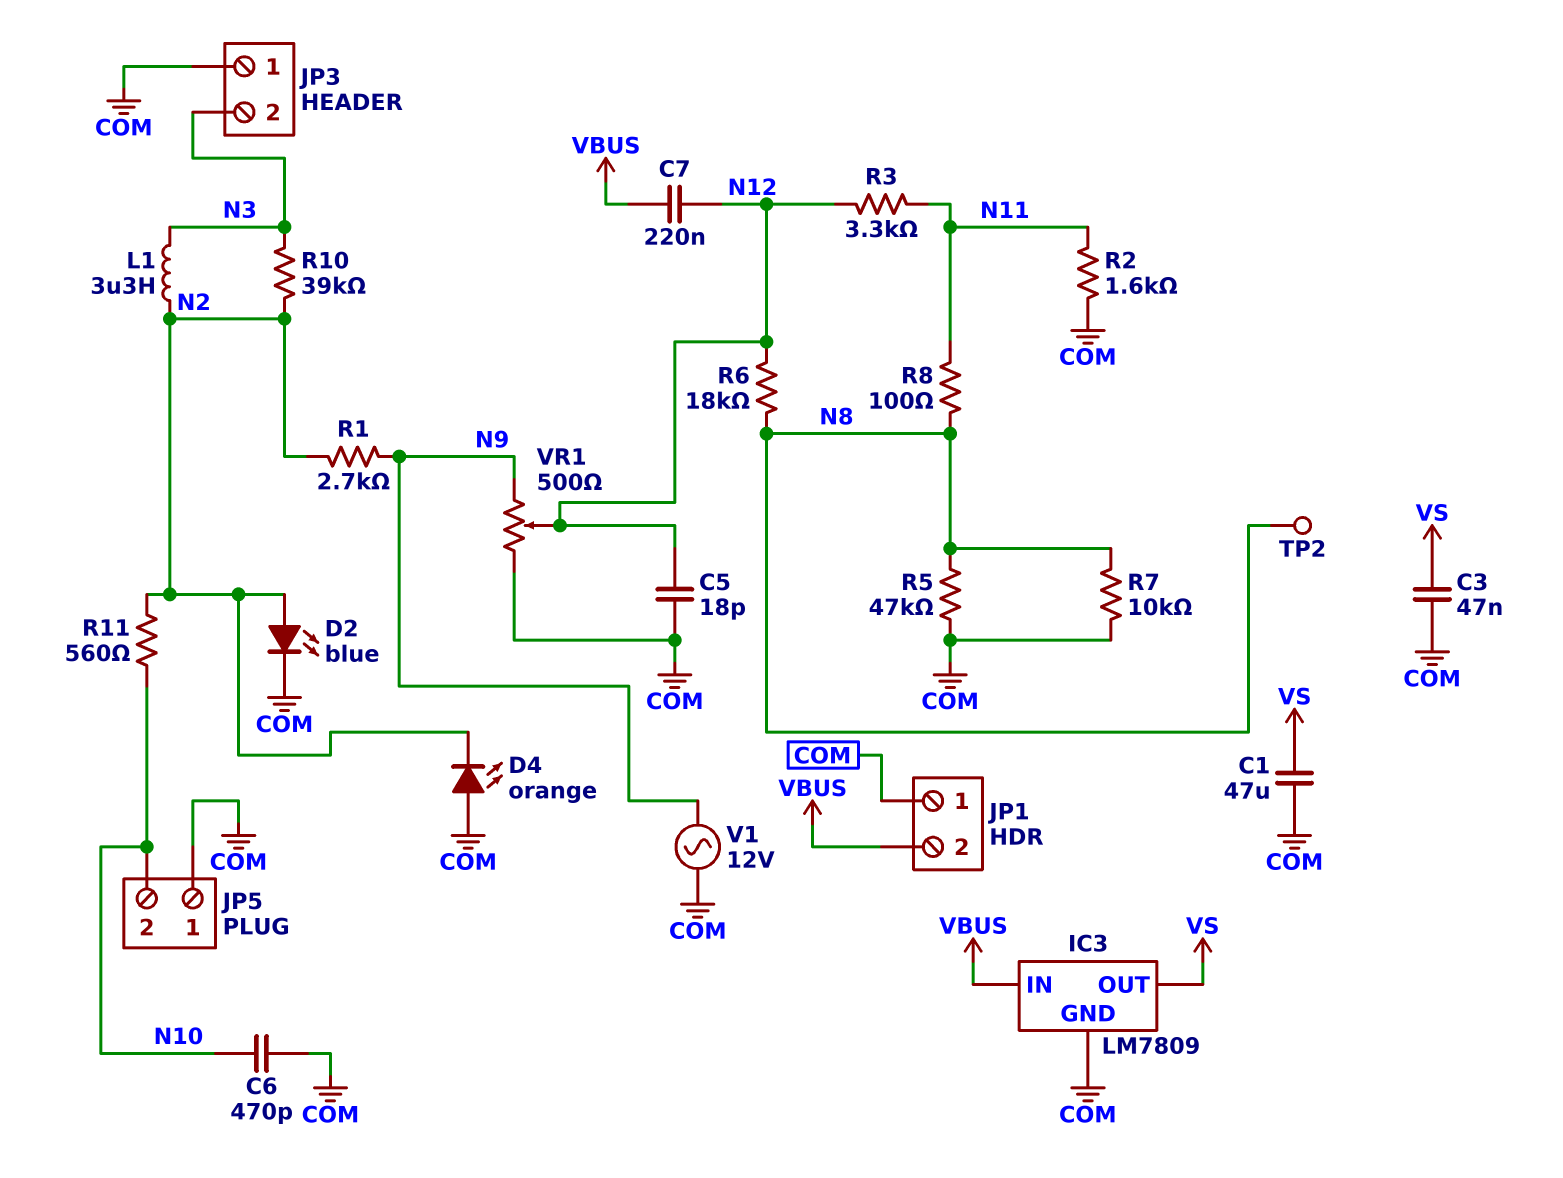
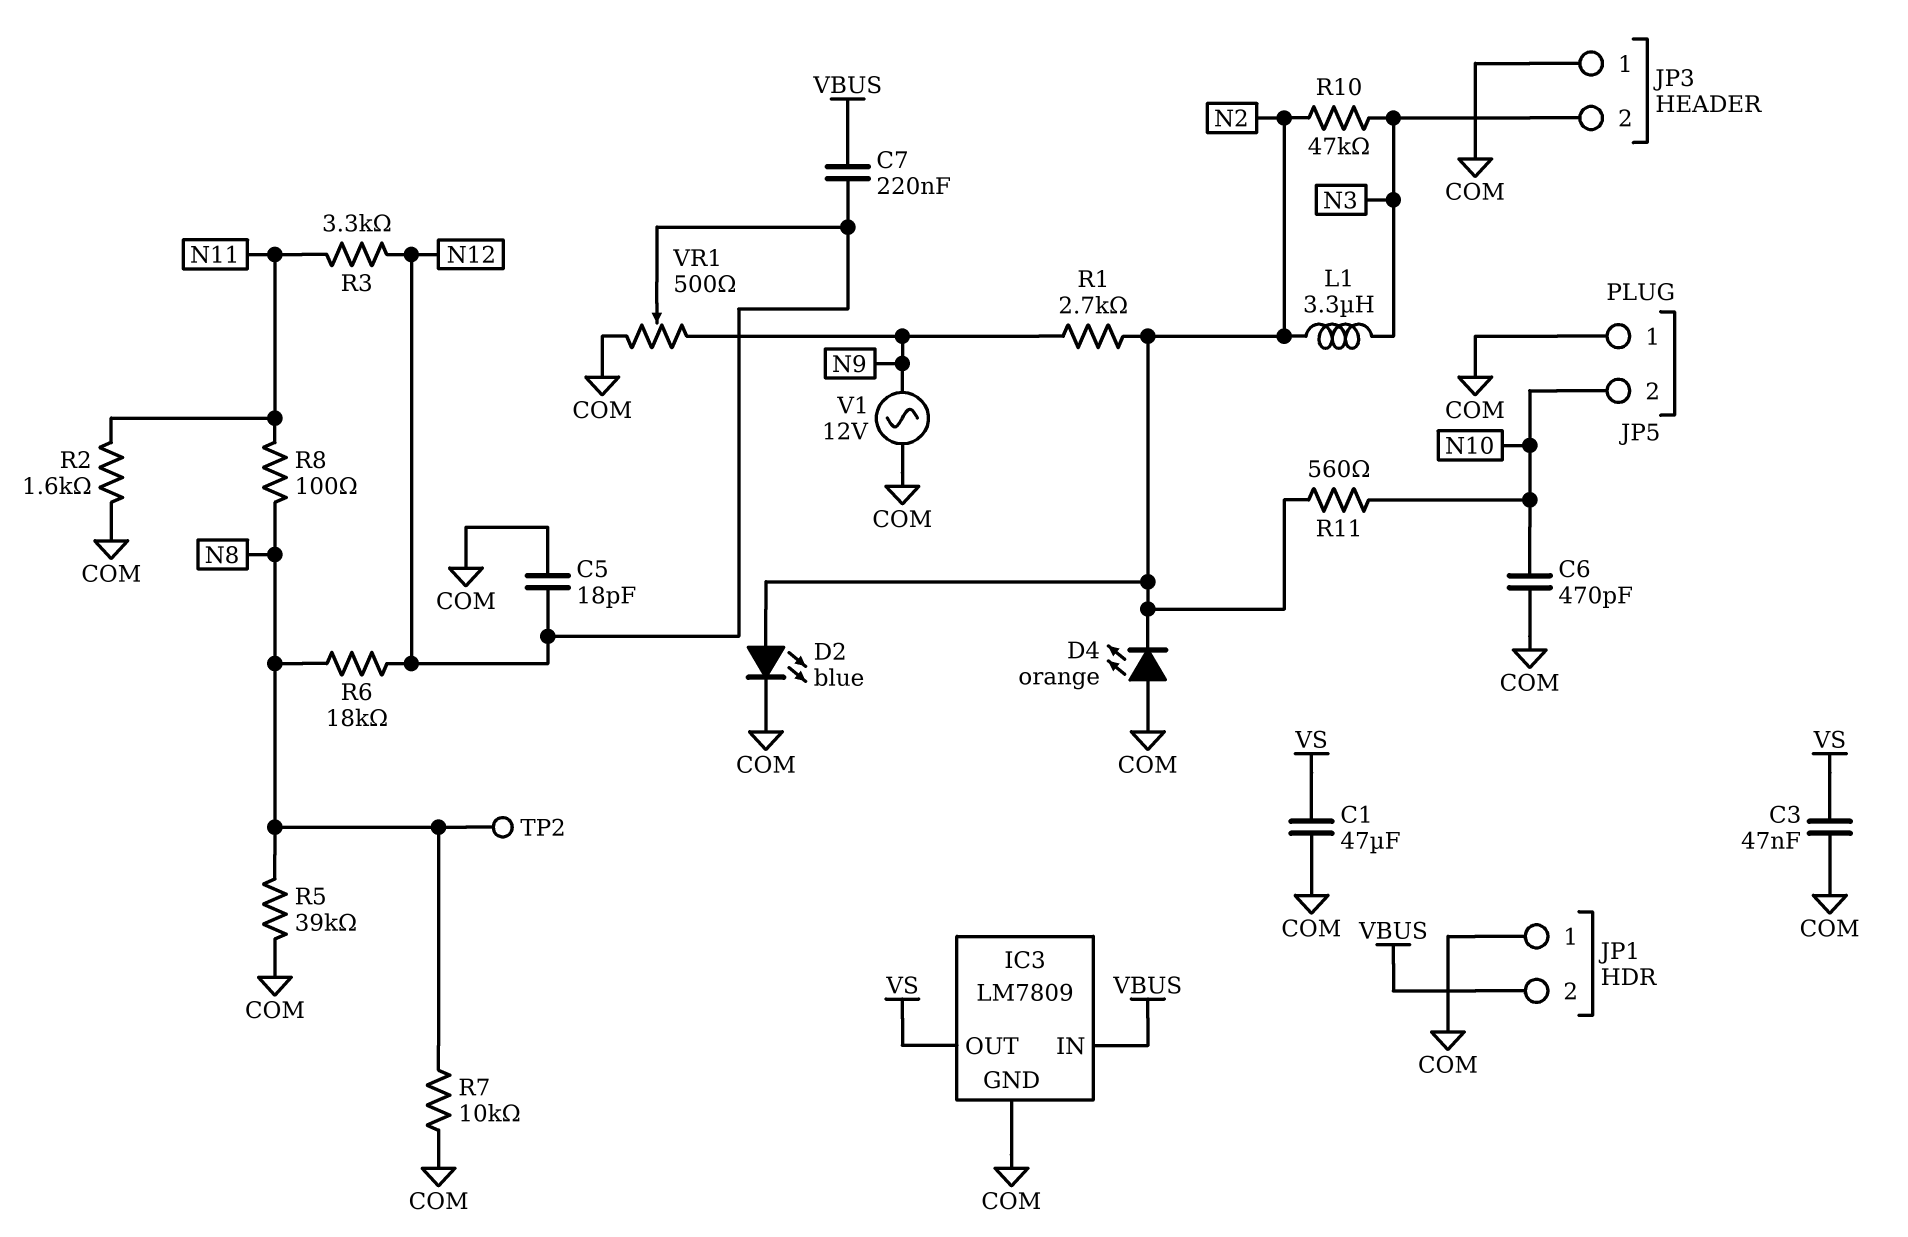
R5: 47k (COM, N8) -> 39k (COM, N8)
R10: 39k (N2, N3) -> 47k (N2, N3)

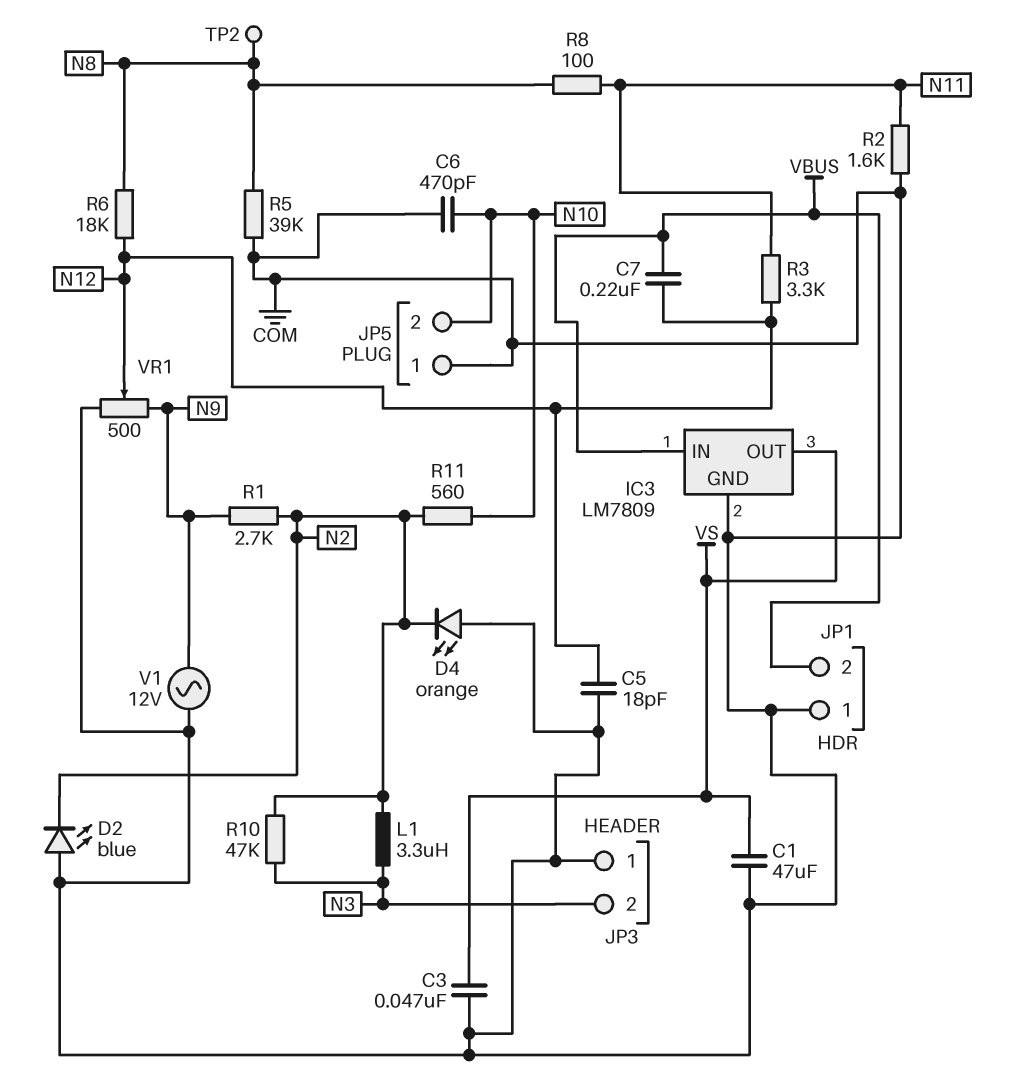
D2: LED blue (A N2, K COM) -> LED blue (A COM, K N2)
R7: 10k (COM, N8) -> none

